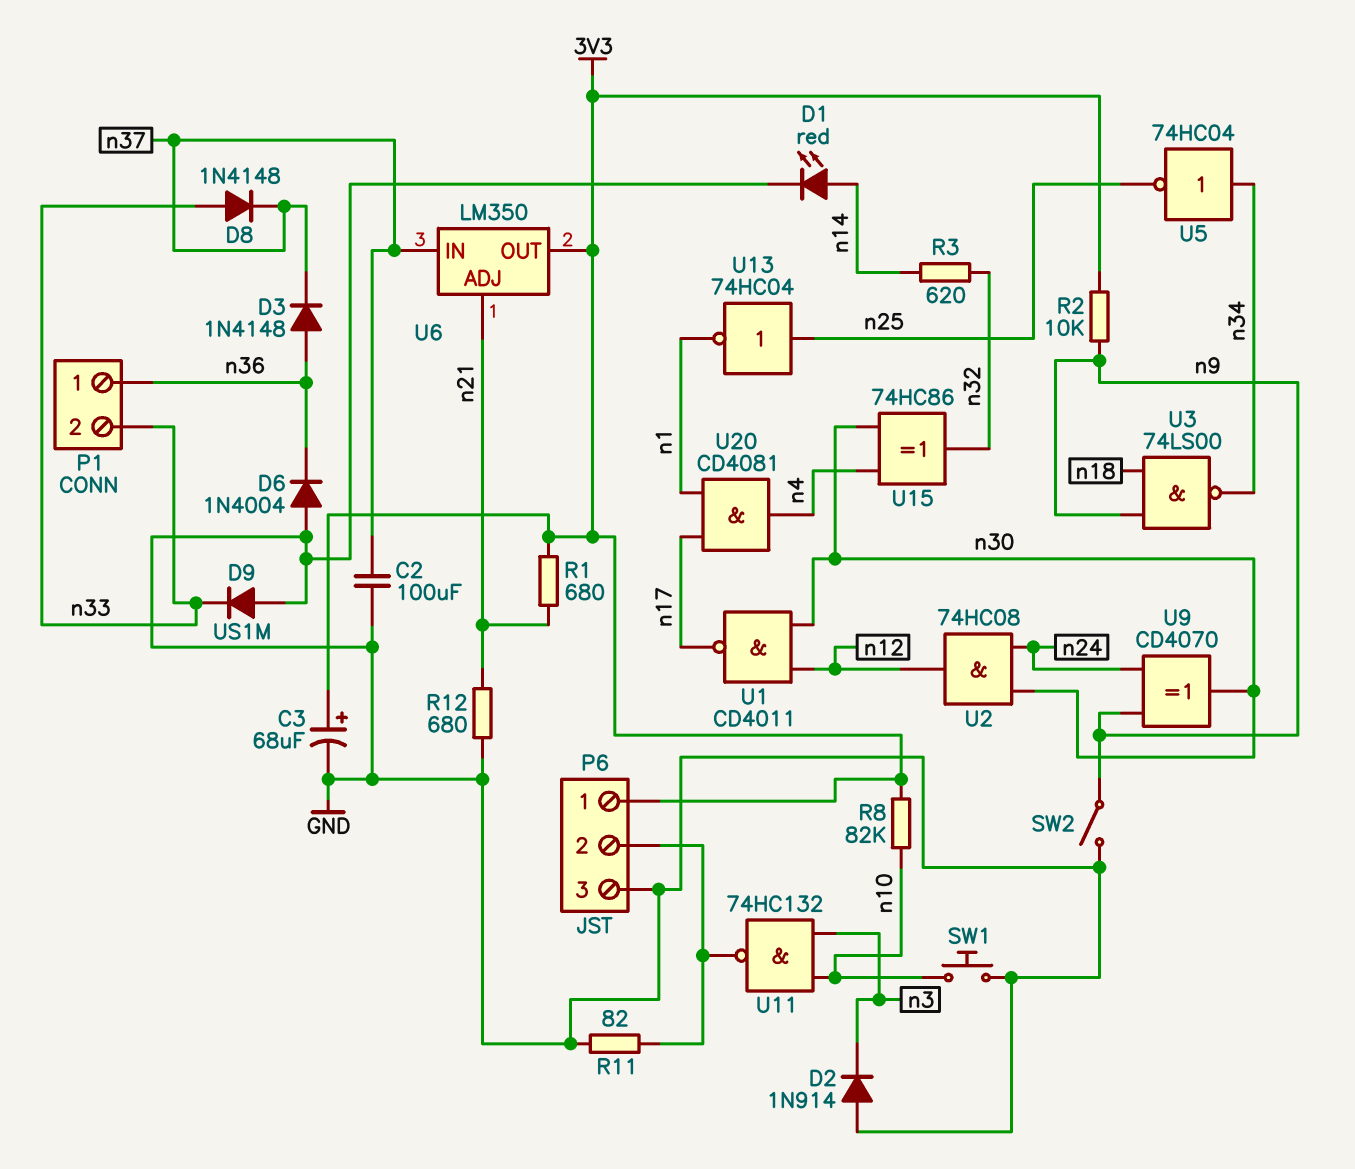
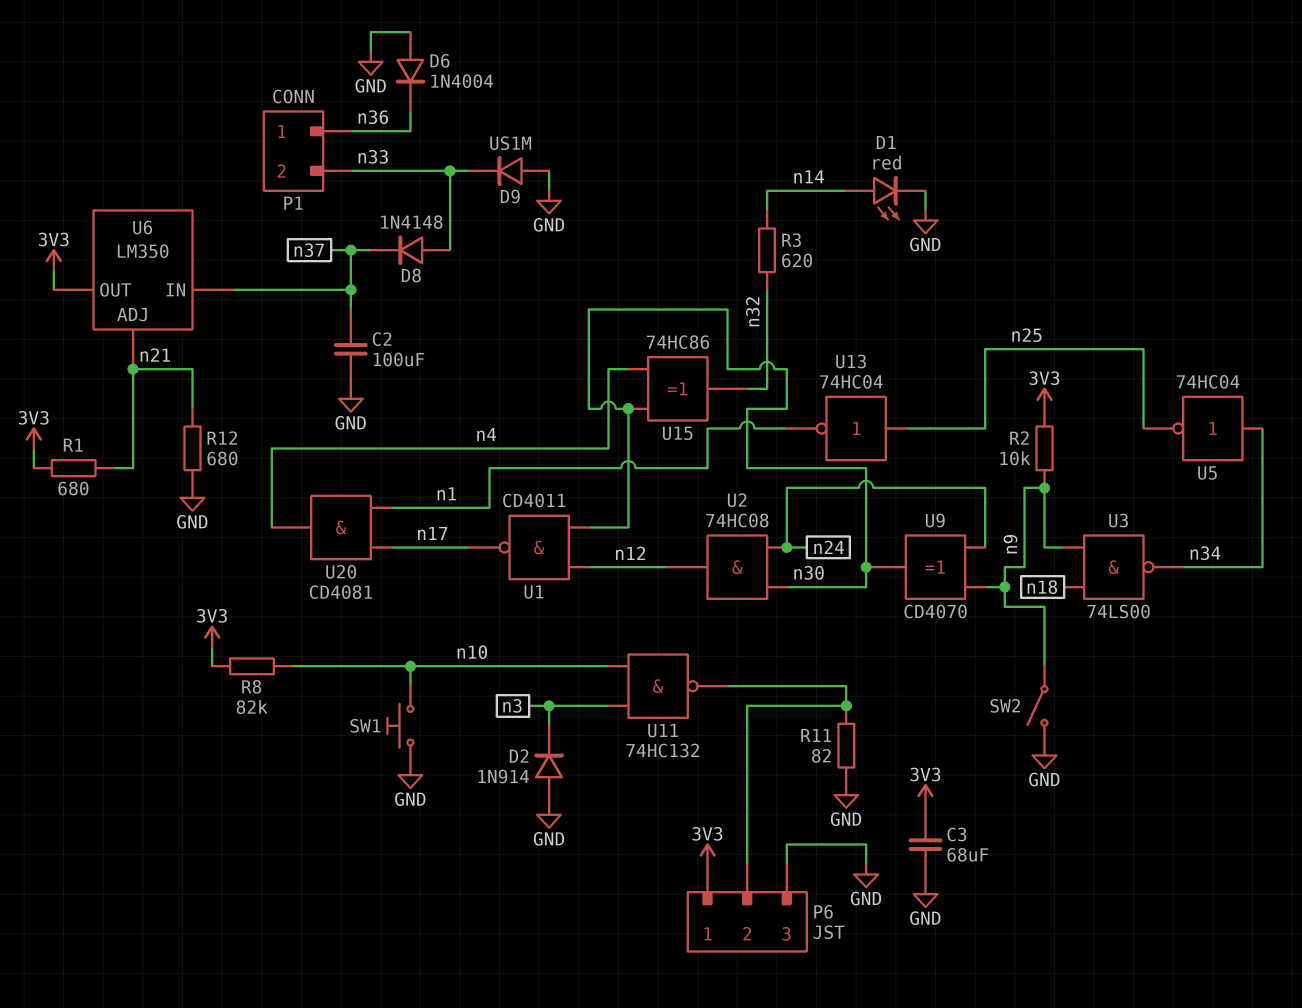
C3: 68uF (plus 3V3, minus GND) -> 68uF (3V3, GND)
D3: diode 1N4148 (A n36, K n37) -> none

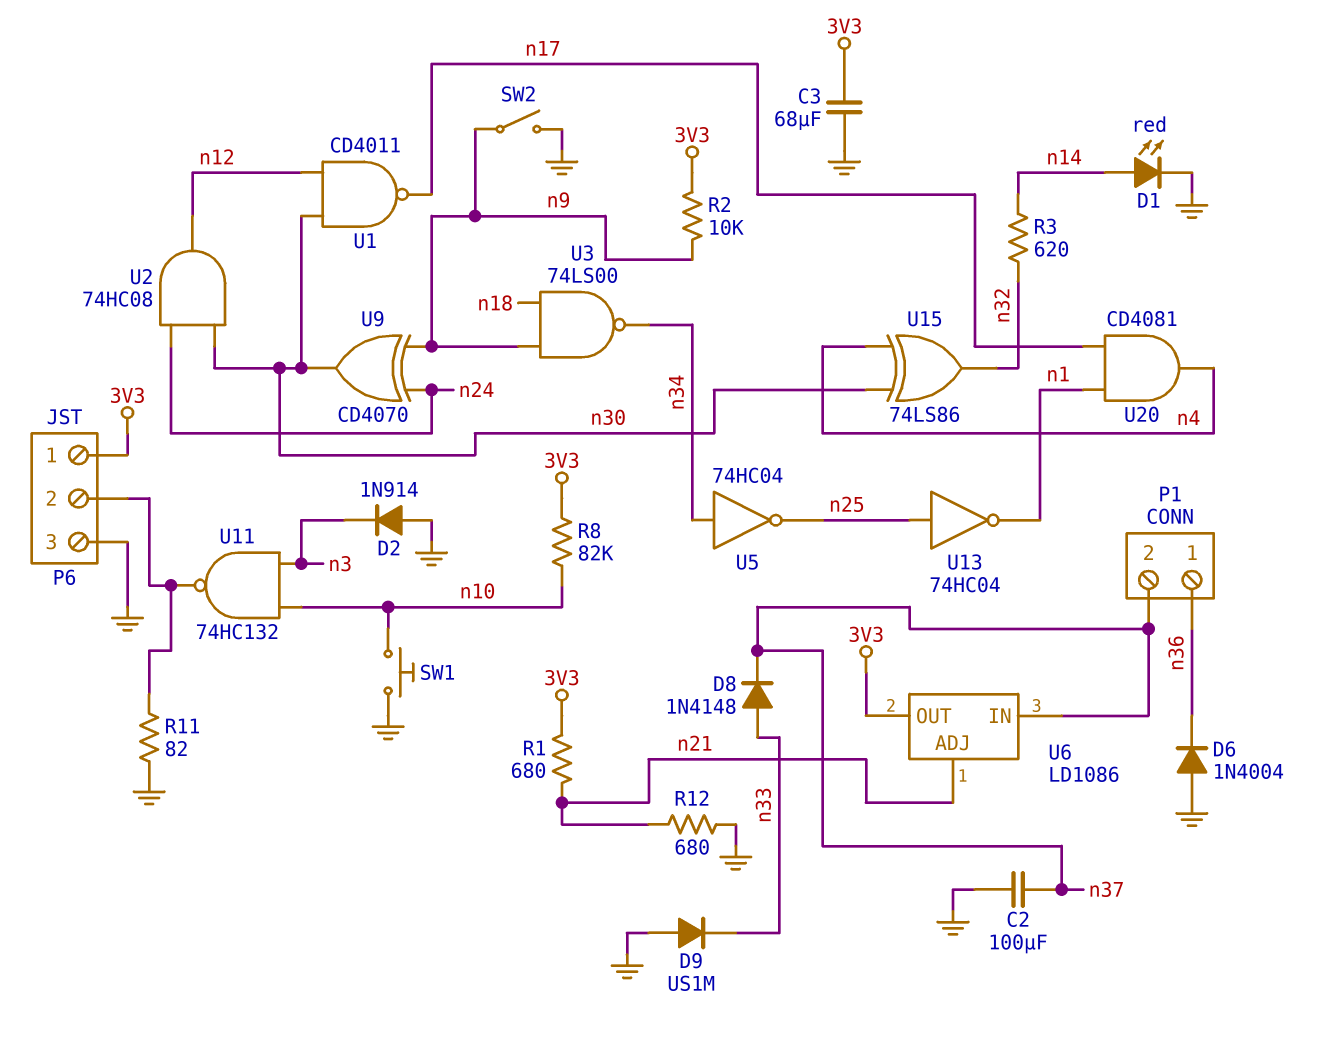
P1 pin 2: n33 -> n37
U6: LM350 -> LD1086
U15: XOR 74HC86 (in n4, in n30, out n32) -> XOR 74LS86 (in n4, in n30, out n32)

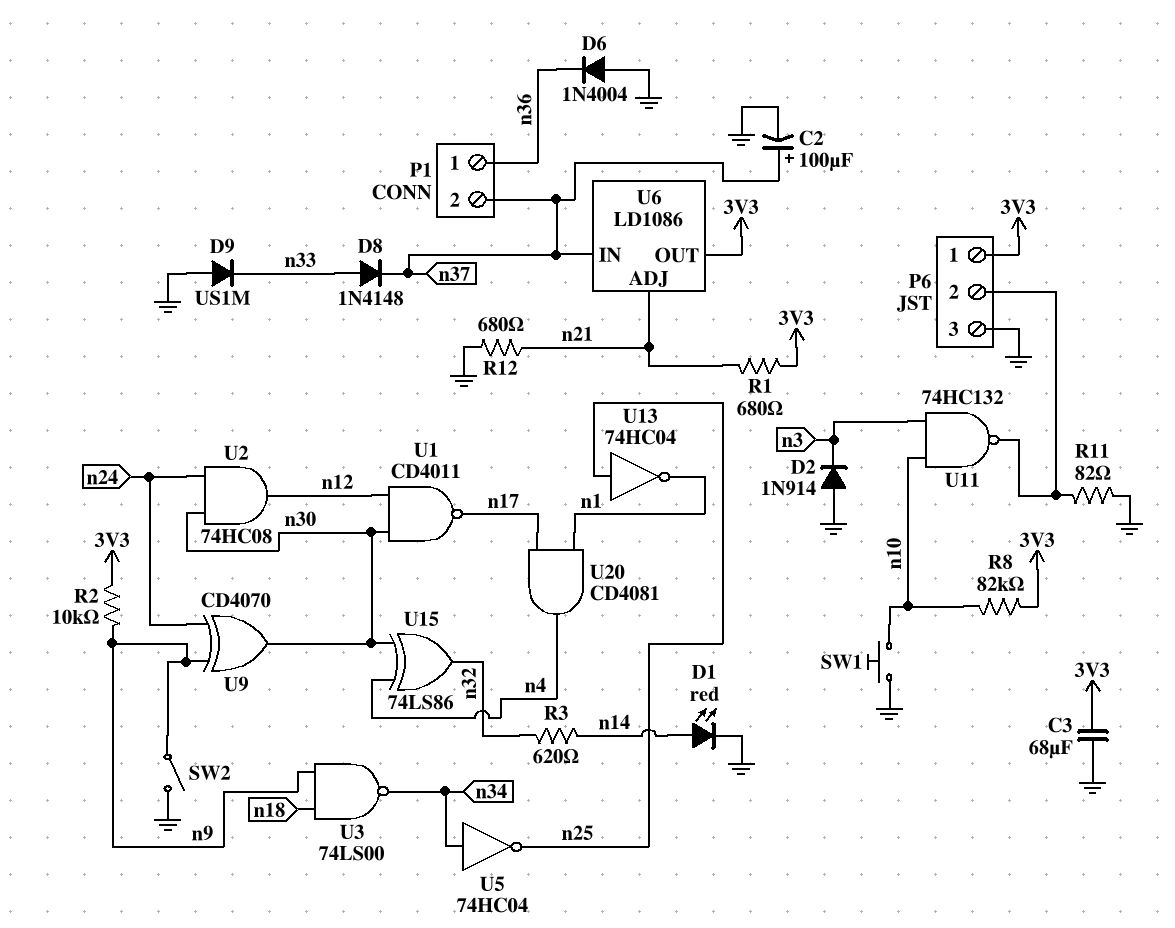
C2: 100uF (GND, n37) -> 100uF (plus n37, minus GND)

